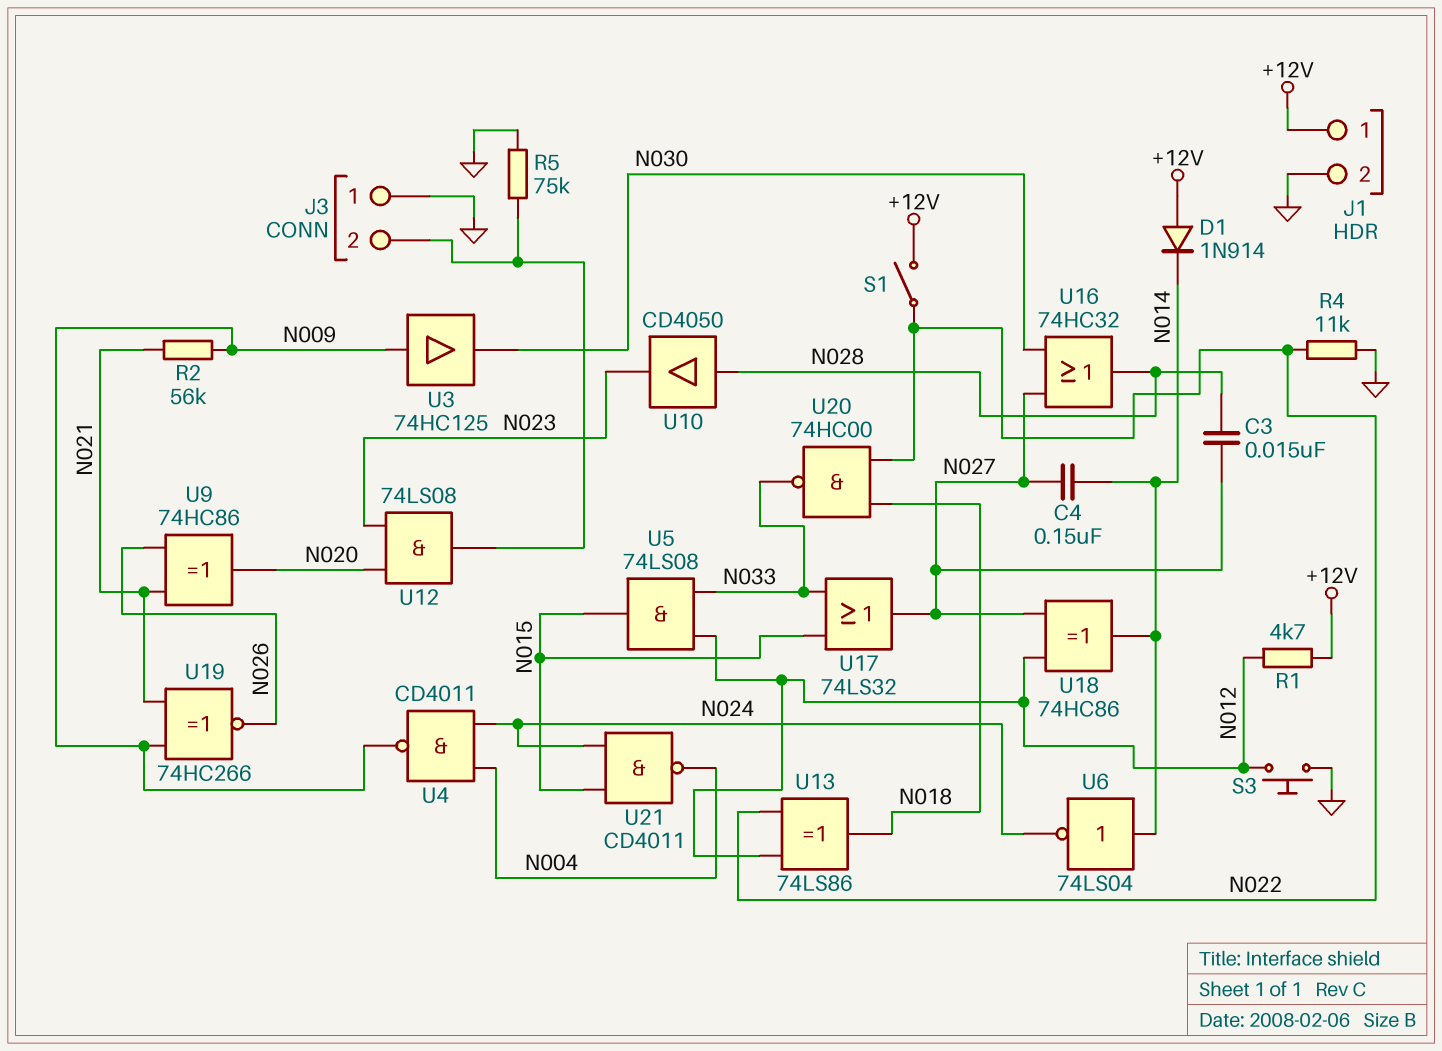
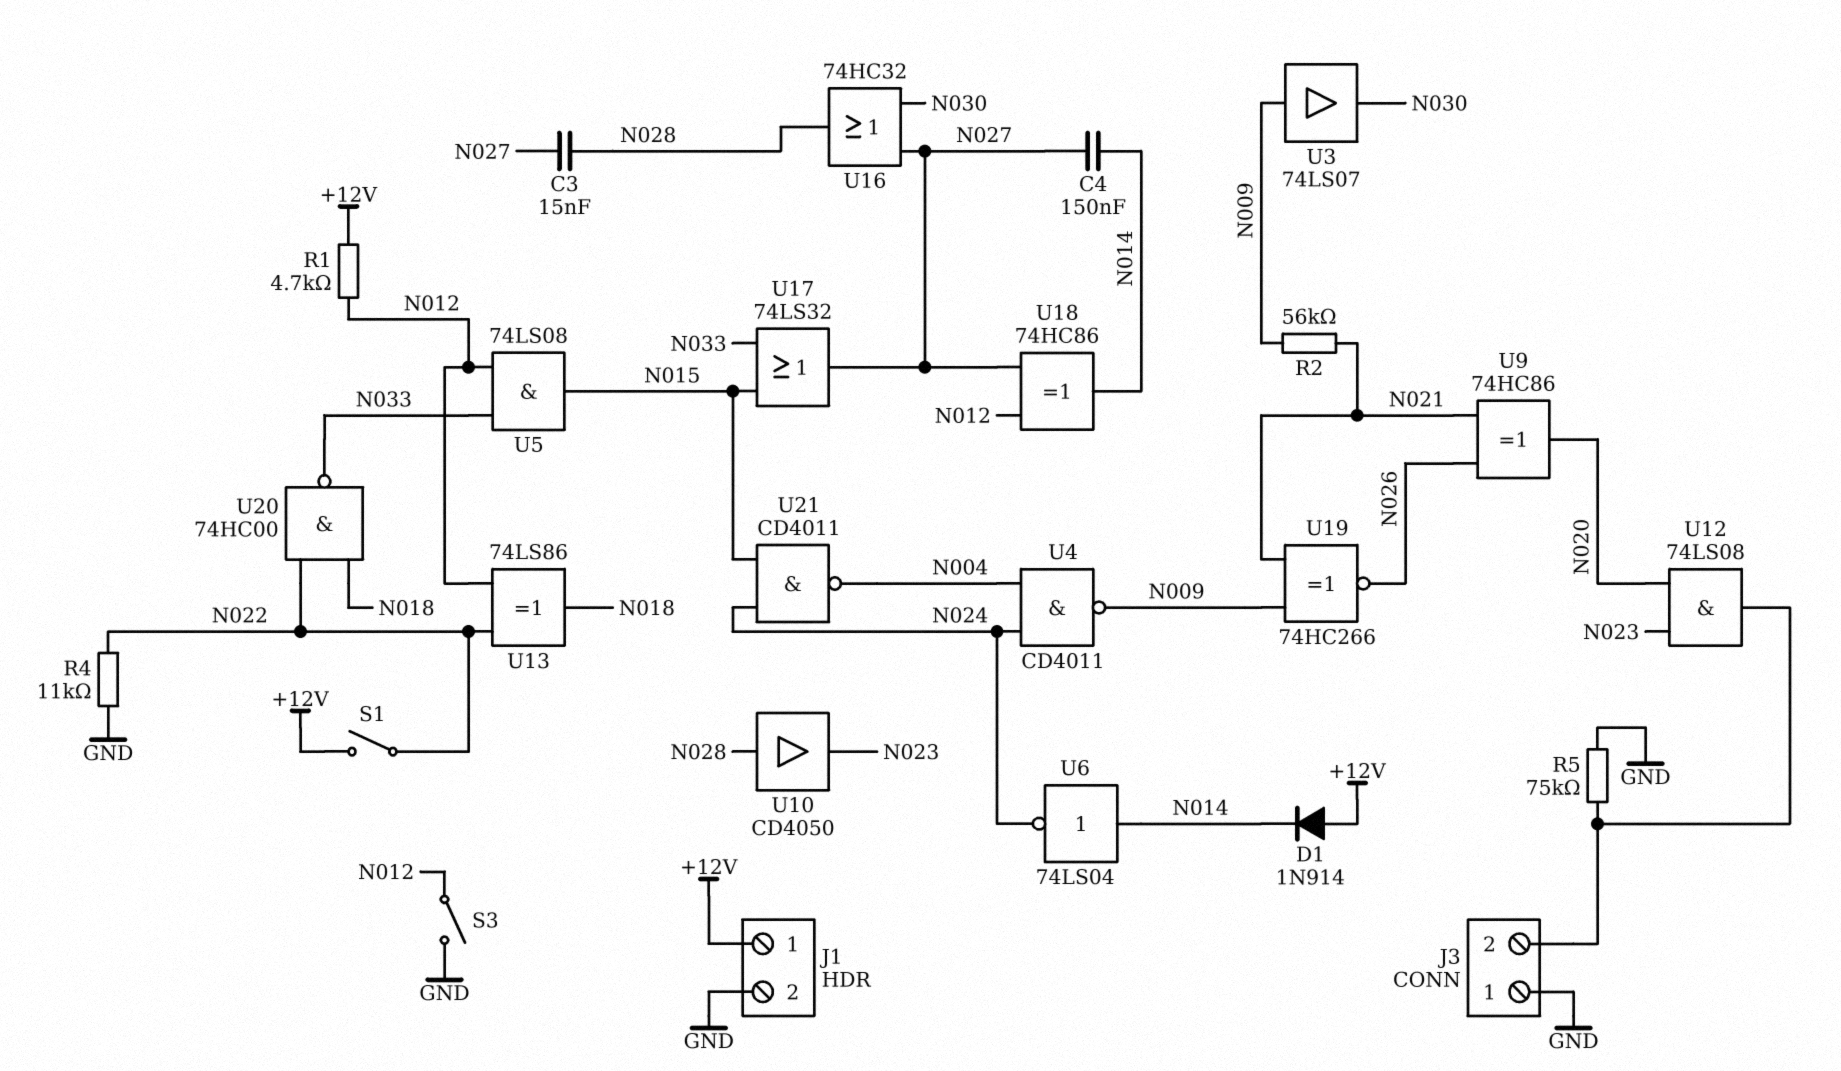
S3: button (GND, N012) -> switch (GND, N012)
U3: buffer 74HC125 (in N009, out N030) -> buffer 74LS07 (in N009, out N030)

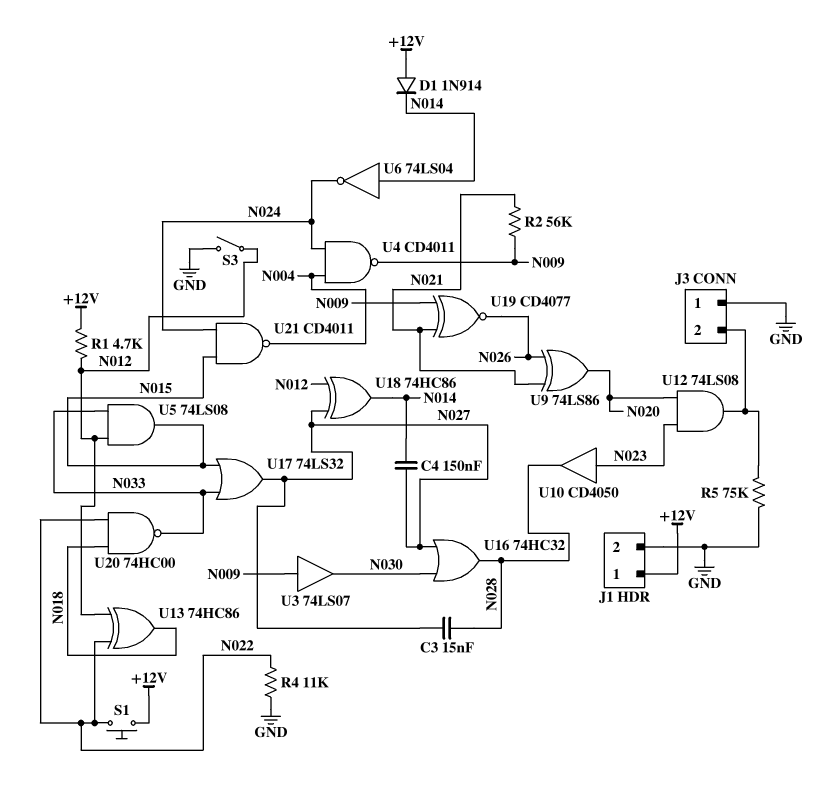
S1: switch (+12V, N022) -> button (+12V, N022)
U9: XOR 74HC86 (in N021, in N026, out N020) -> XOR 74LS86 (in N021, in N026, out N020)
U10: buffer CD4050 (in N028, out N023) -> buffer CD4050 (in N023, out N028)
U13: XOR 74LS86 (in N012, in N022, out N018) -> XOR 74HC86 (in N012, in N022, out N018)
U19: XNOR 74HC266 (in N009, in N021, out N026) -> XNOR CD4077 (in N009, in N021, out N026)

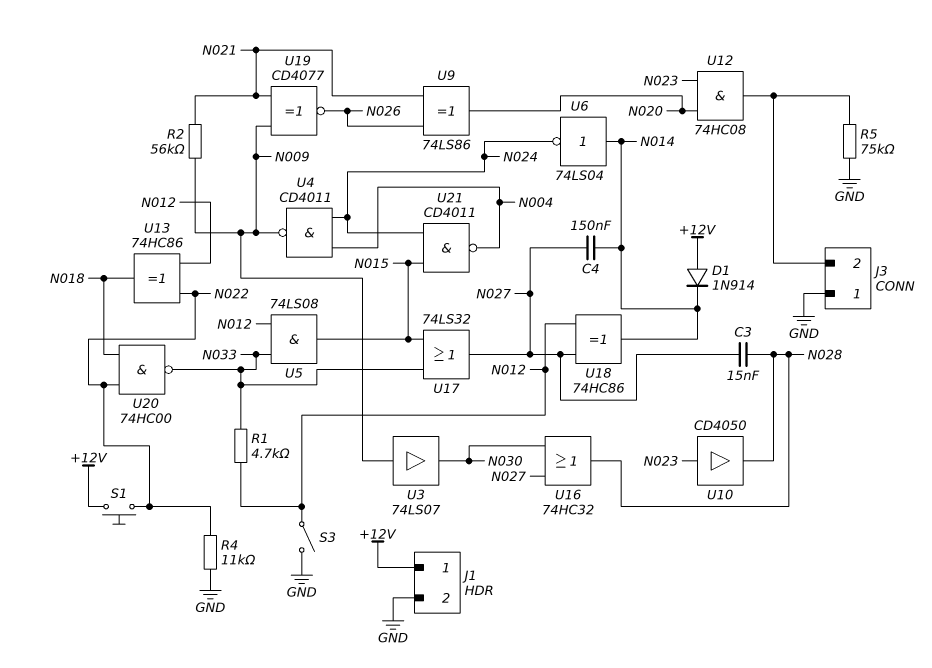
R1: 4.7k (+12V, N012) -> 4.7k (N012, N033)
U12: AND 74LS08 (in N020, in N023, out J3/2) -> AND 74HC08 (in N020, in N023, out J3/2)

